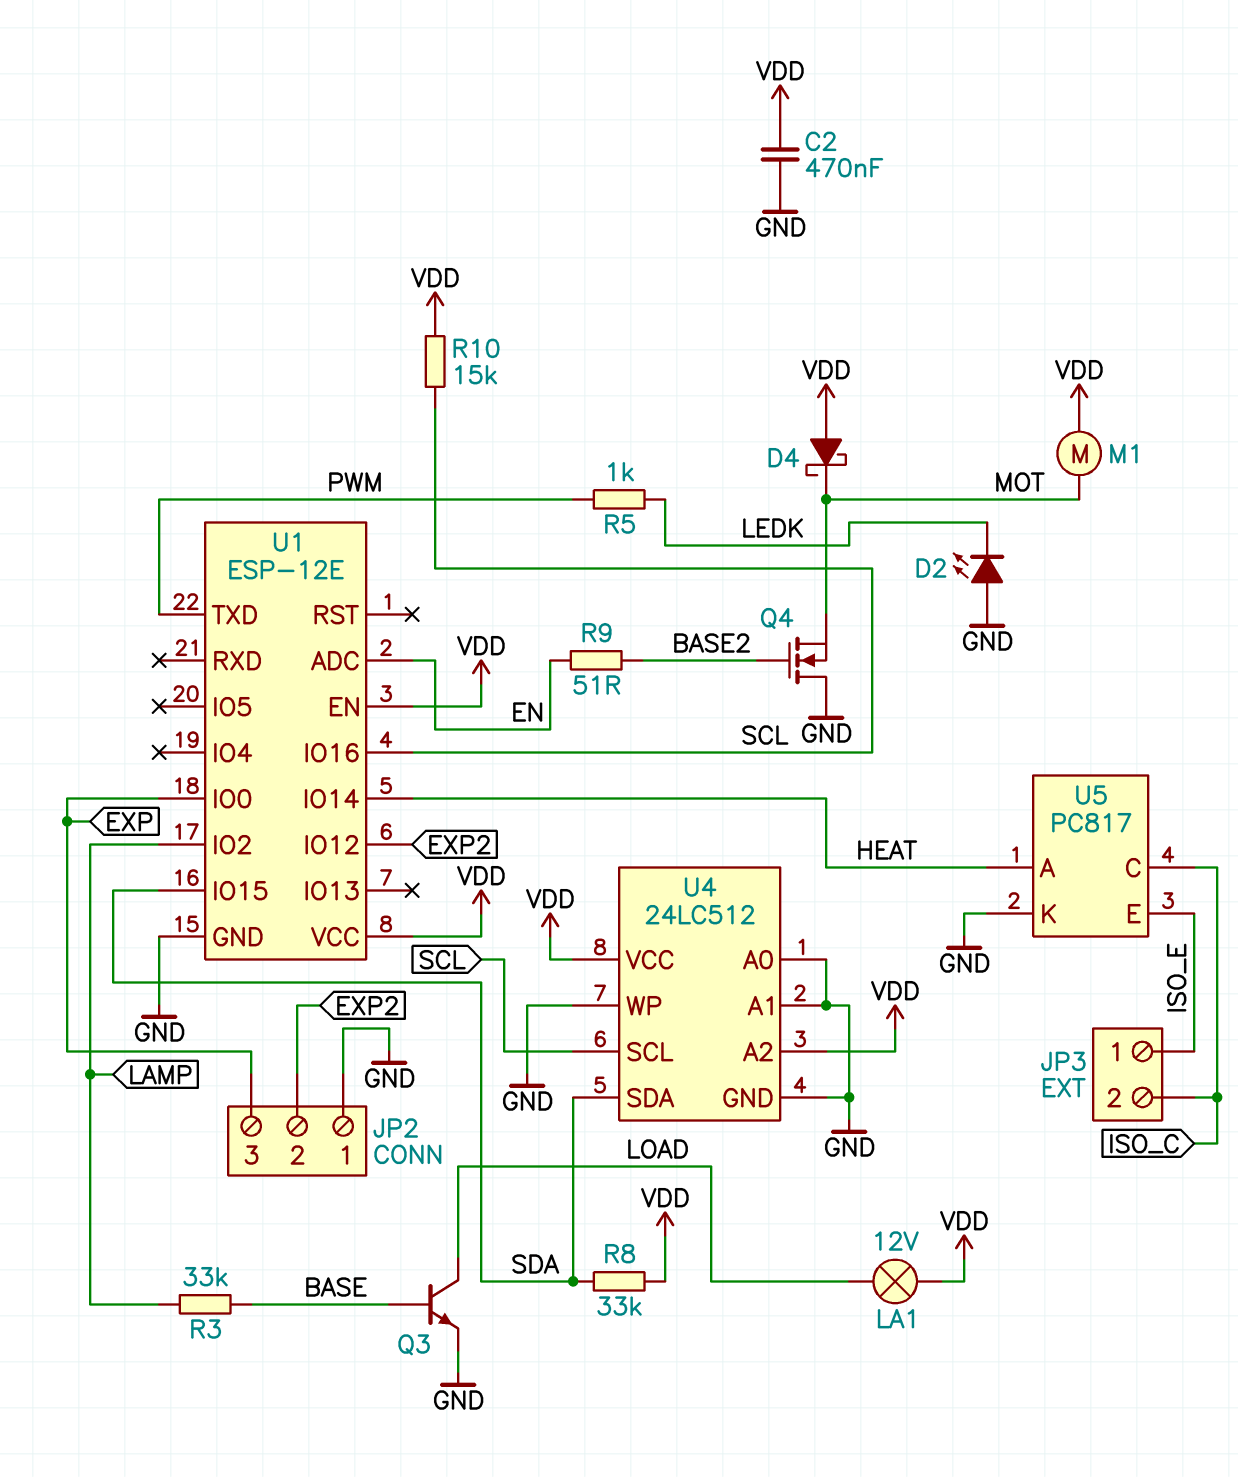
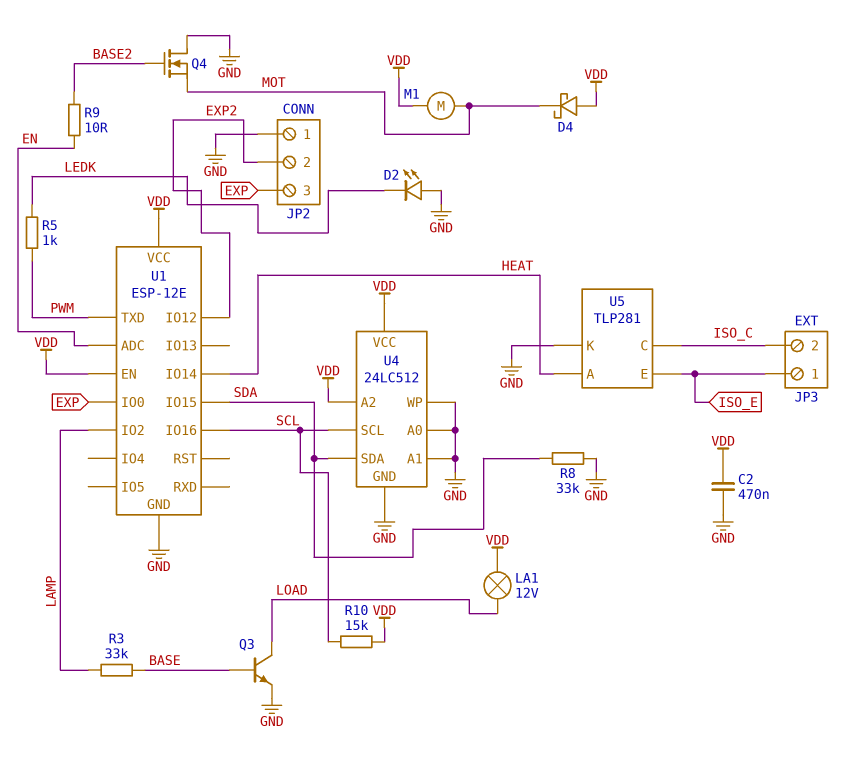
R8: 33k (SDA, VDD) -> 33k (GND, SDA)
R9: 51 (BASE2, EN) -> 10 (BASE2, EN)
U5: PC817 -> TLP281

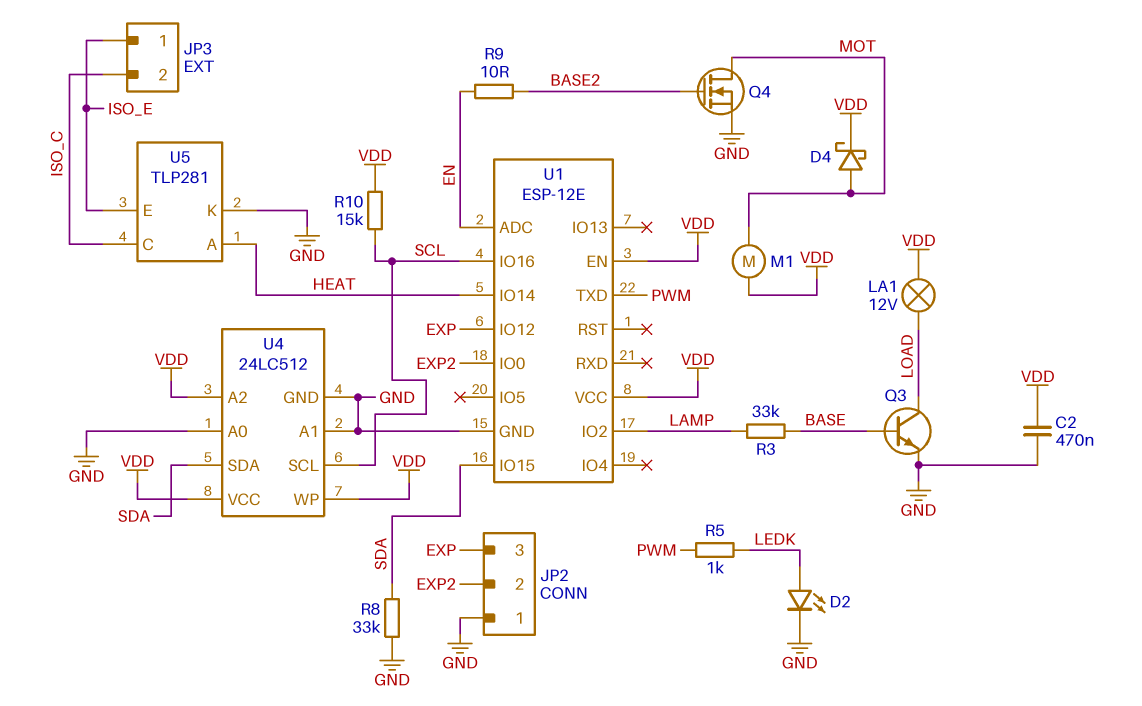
D2: LED (A GND, K LEDK) -> LED (A LEDK, K GND)
D4: schottky (A VDD, K MOT) -> schottky (A MOT, K VDD)
Q4: NMOS (G BASE2, D GND, S MOT) -> NMOS (G BASE2, D MOT, S GND)
U1 pin IO0: EXP -> EXP2
U1 pin IO12: EXP2 -> EXP
U4 pin WP: GND -> VDD

